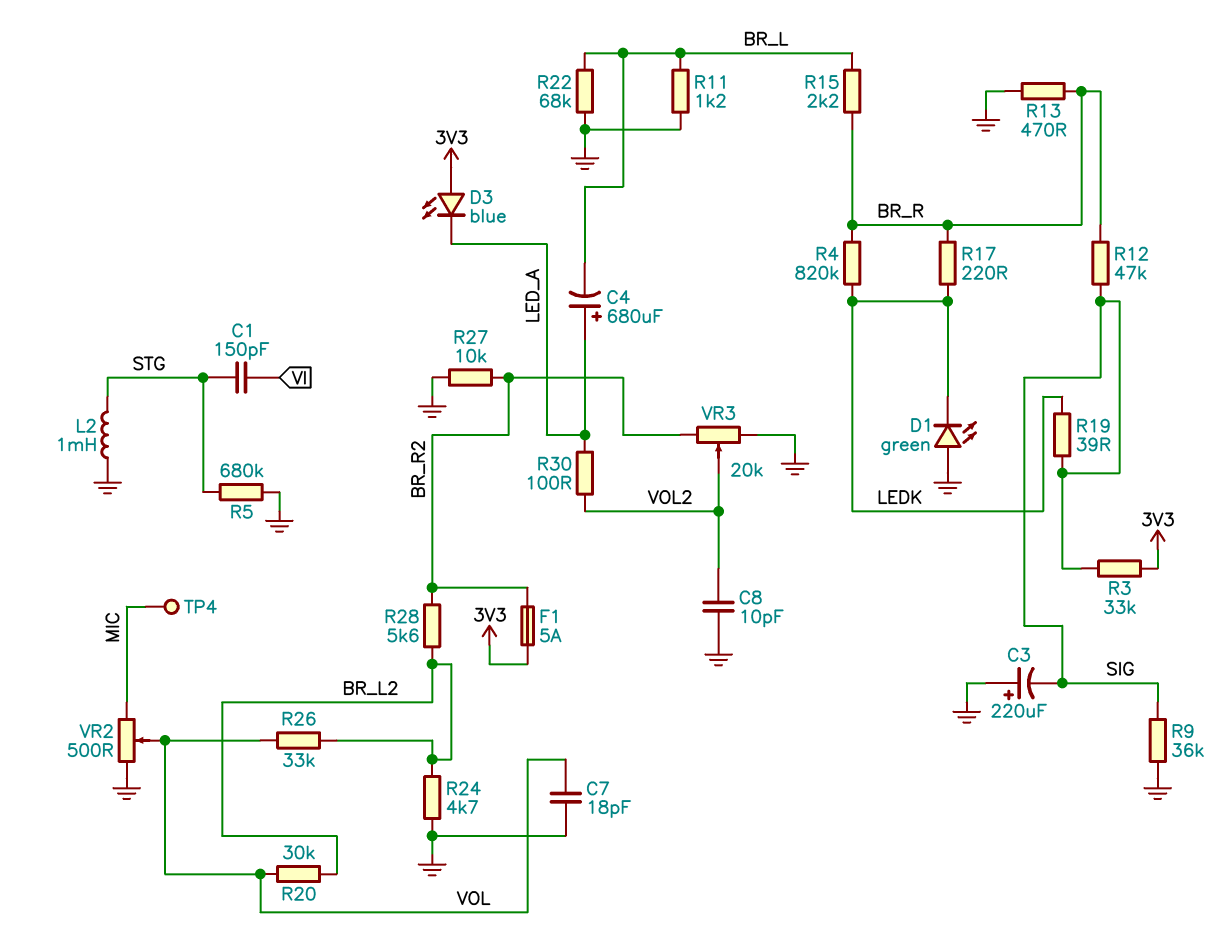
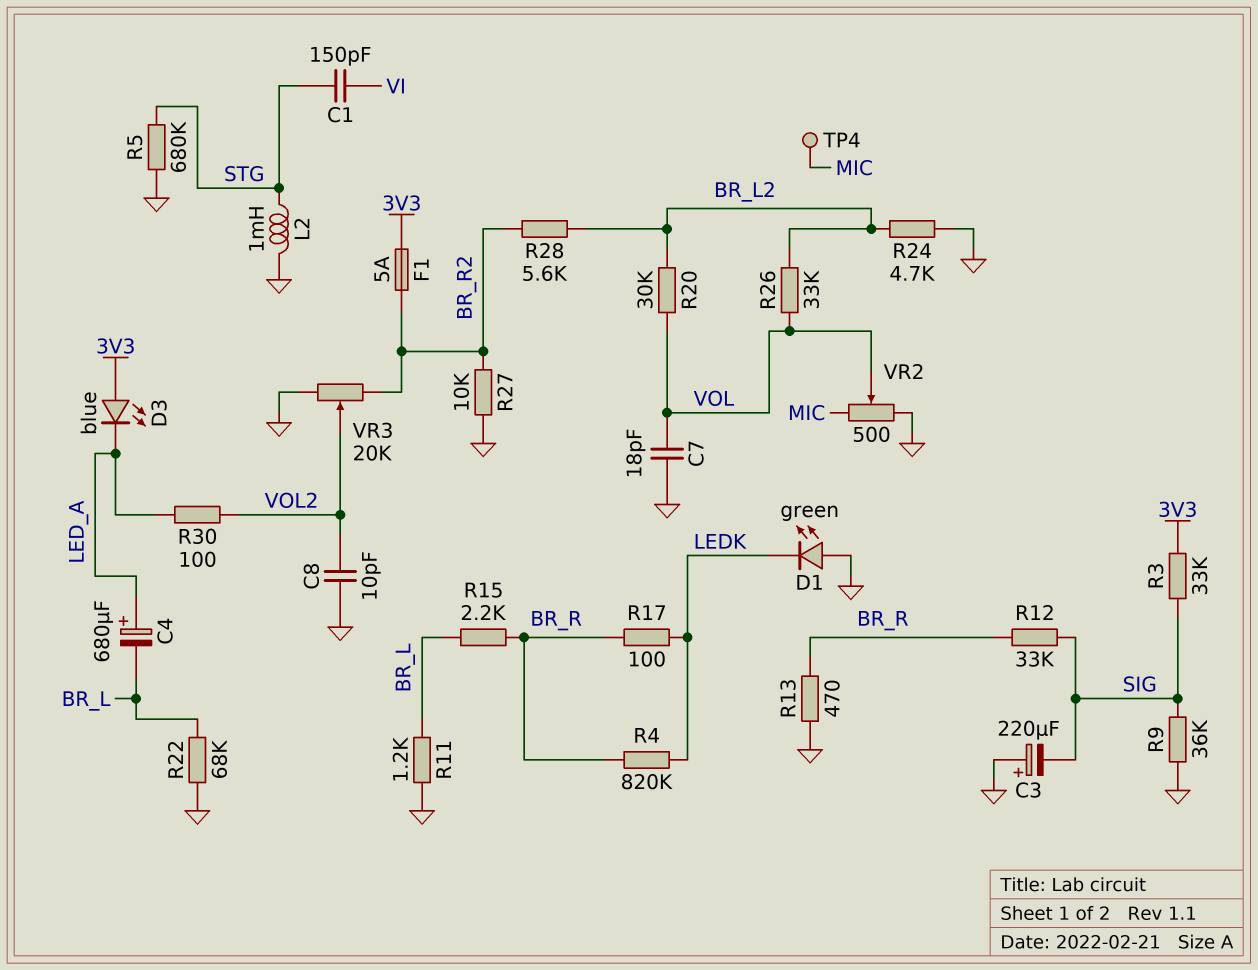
R12: 47k (BR_R, SIG) -> 33k (BR_R, SIG)
R17: 220 (BR_R, LEDK) -> 100 (BR_R, LEDK)
R19: 39 (LEDK, SIG) -> none

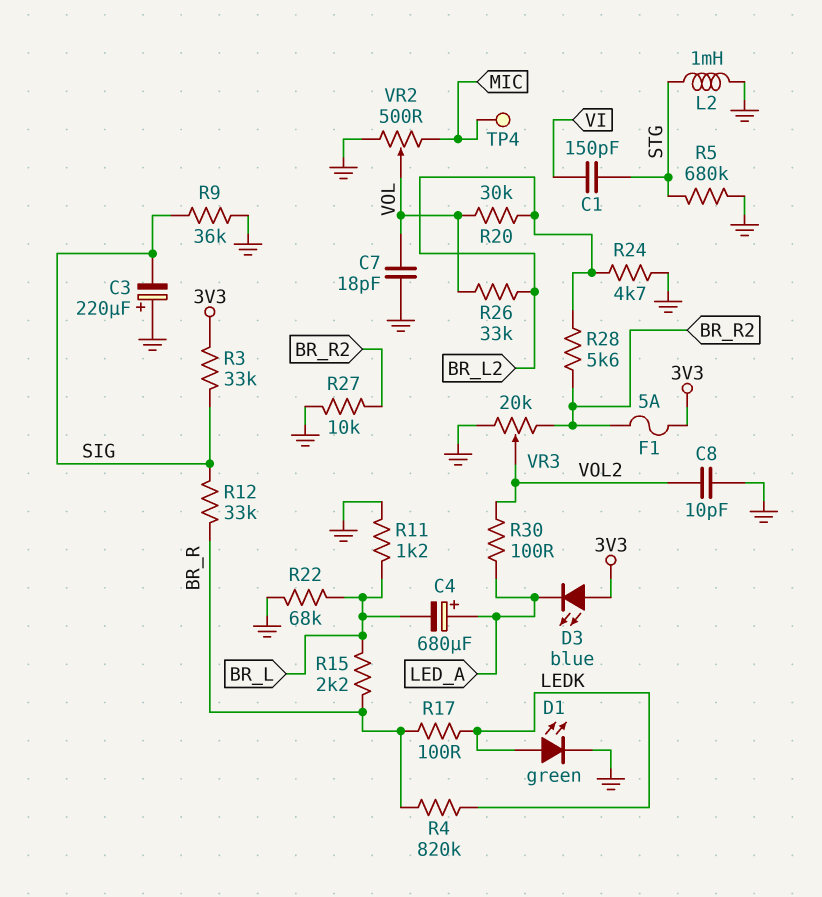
D1: LED green (A GND, K LEDK) -> LED green (A LEDK, K GND)
R13: 470 (BR_R, GND) -> none

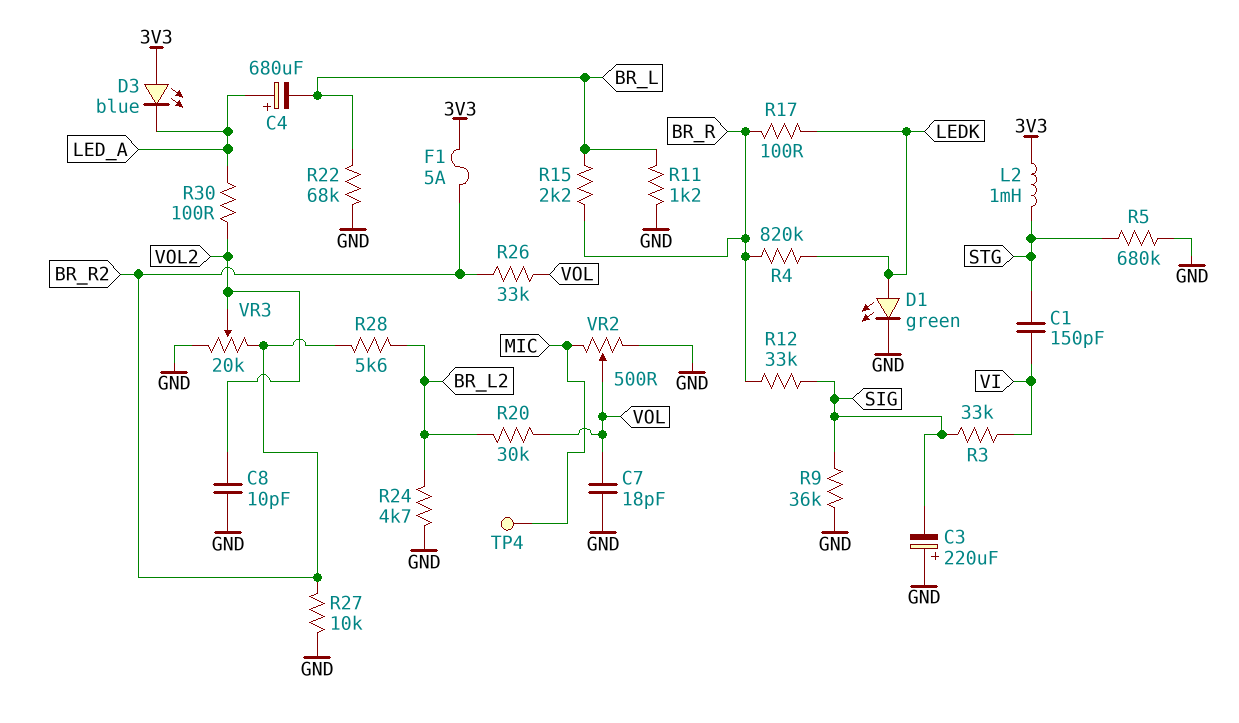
L2: 1mH (GND, STG) -> 1mH (3V3, STG)
R3: 33k (3V3, SIG) -> 33k (SIG, VI)
R26: 33k (BR_L2, VOL) -> 33k (BR_R2, VOL)

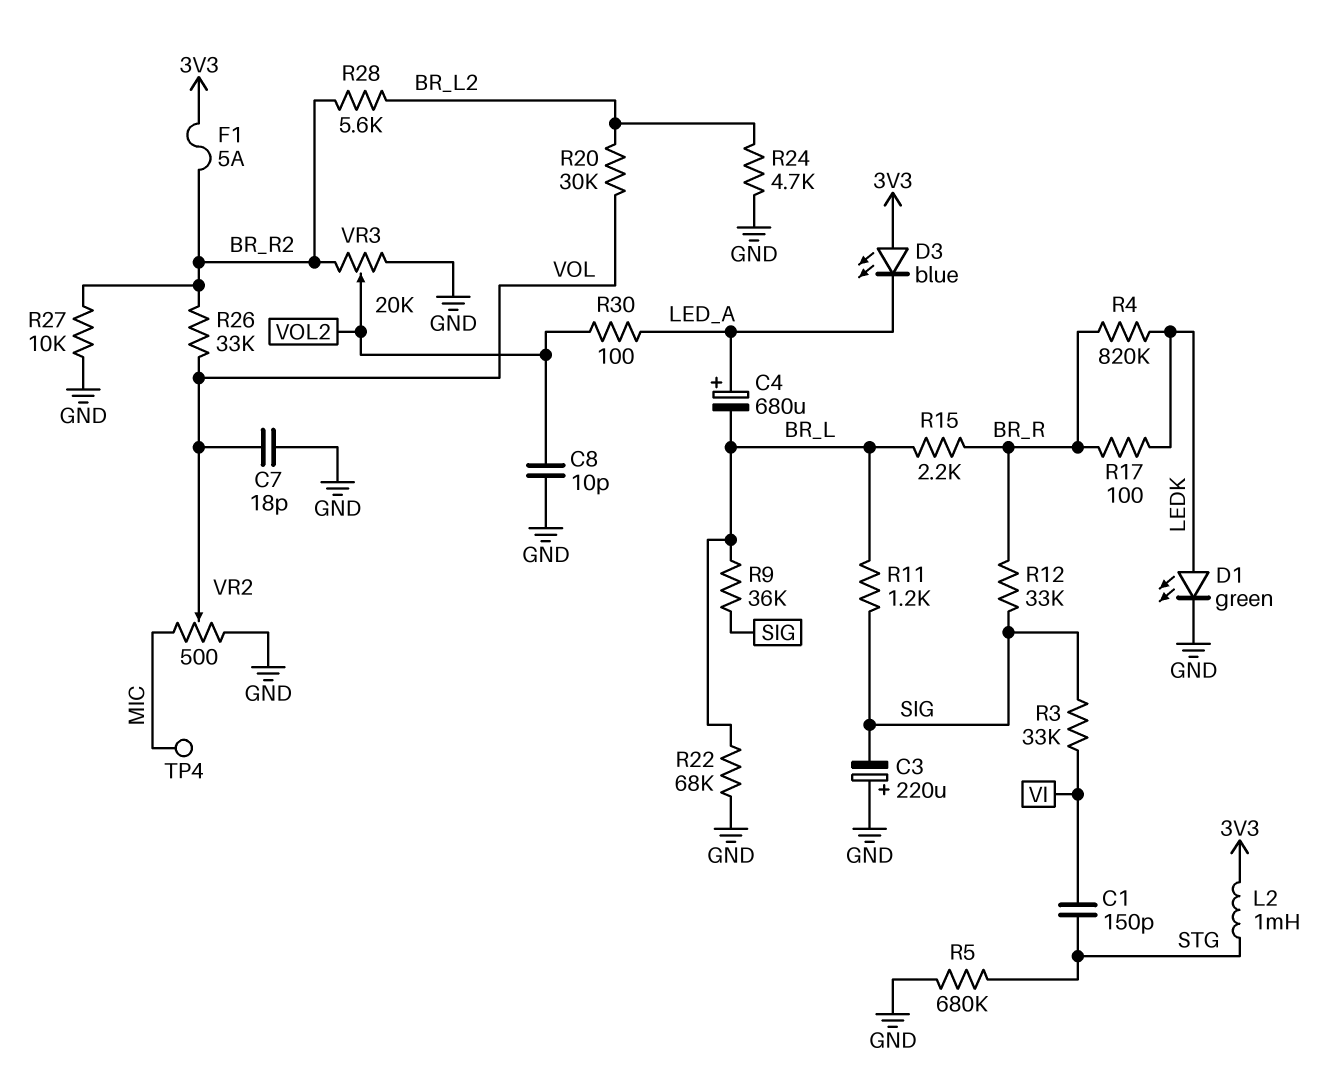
R9: 36k (GND, SIG) -> 36k (BR_L, SIG)
R11: 1.2k (BR_L, GND) -> 1.2k (BR_L, SIG)

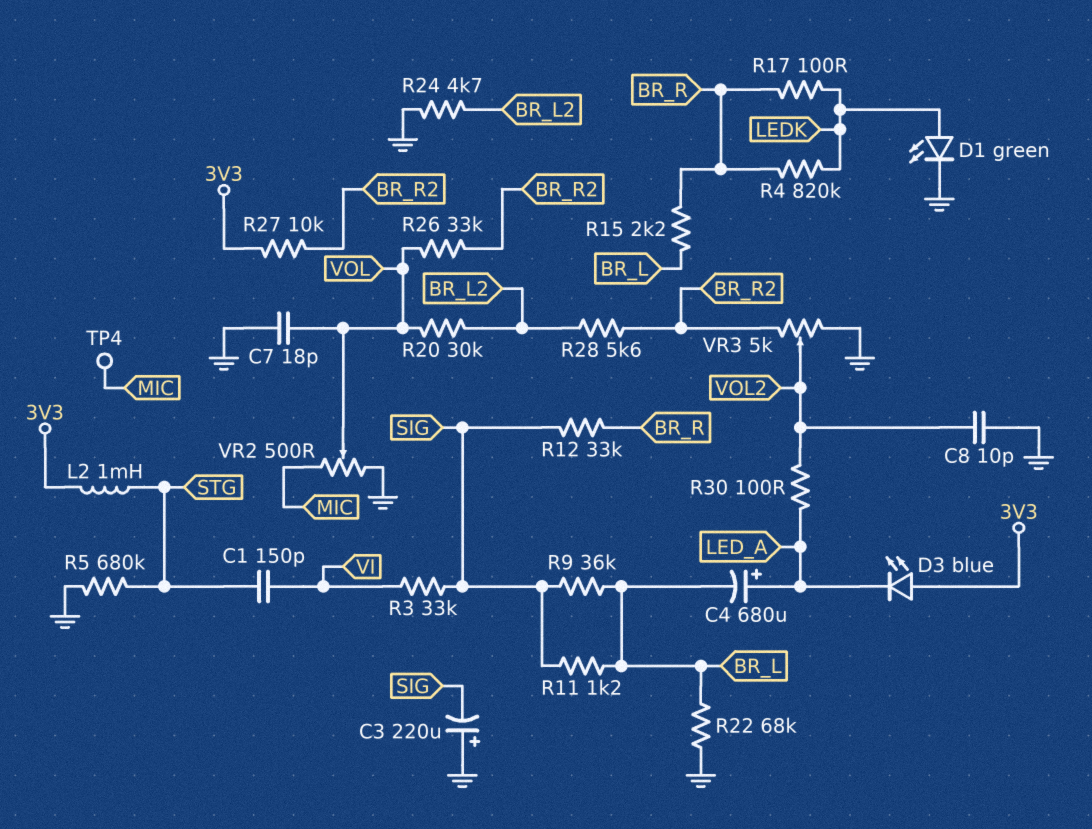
F1: 5A (3V3, BR_R2) -> none
R27: 10k (BR_R2, GND) -> 10k (3V3, BR_R2)
VR3: 20k (BR_R2, GND, wiper VOL2) -> 5k (BR_R2, GND, wiper VOL2)

